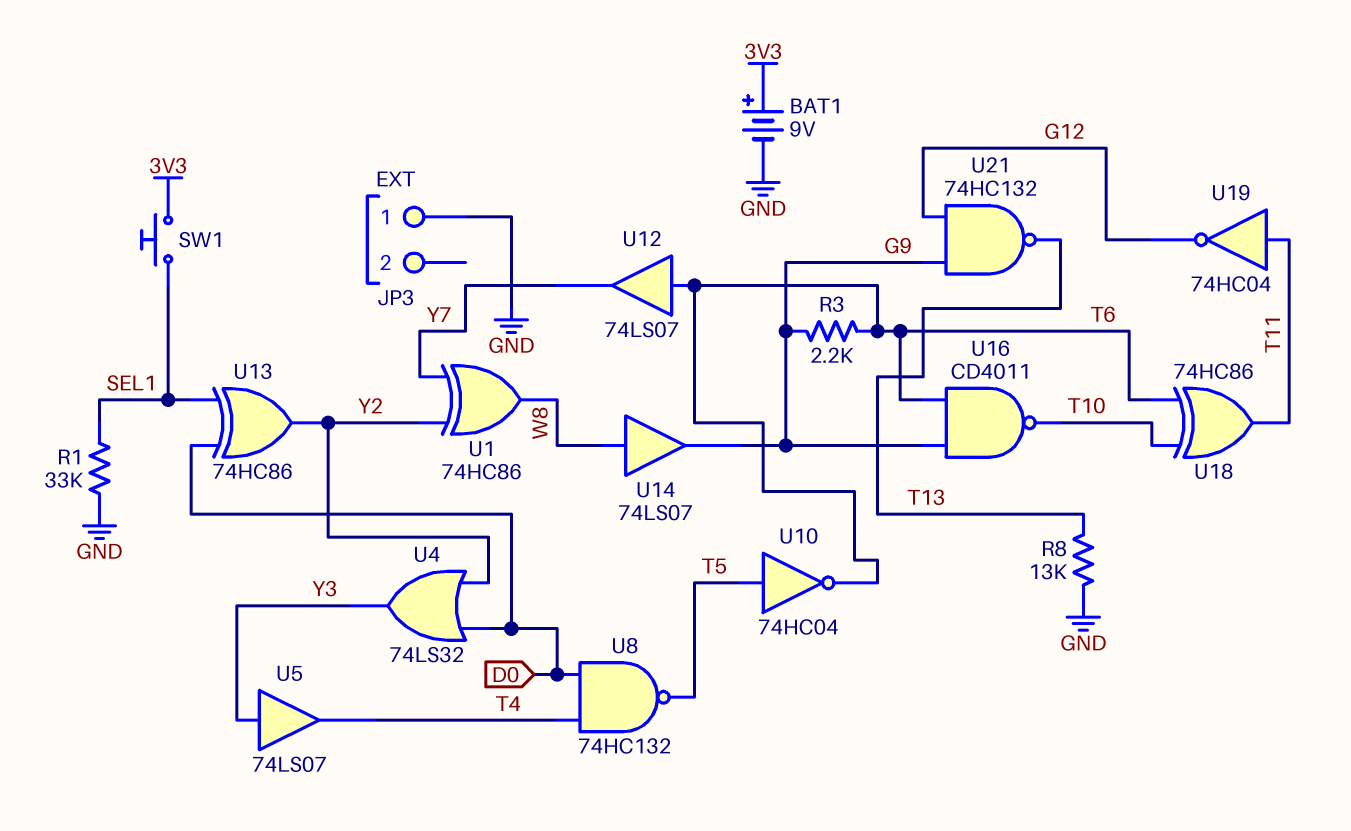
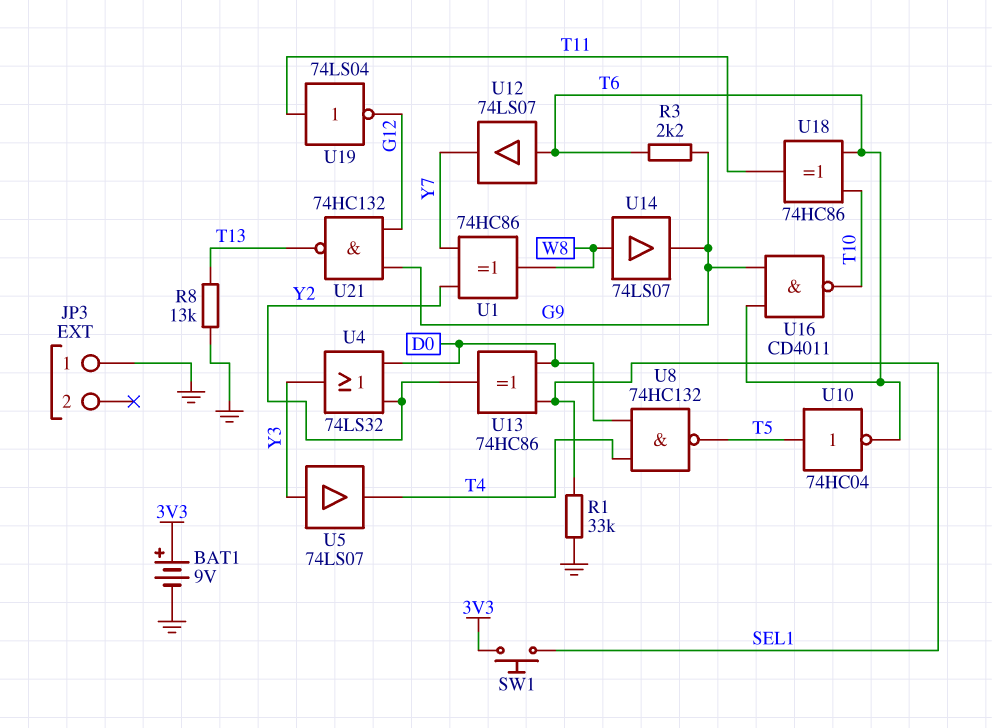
U19: NOT 74HC04 (in T11, out G12) -> NOT 74LS04 (in T11, out G12)

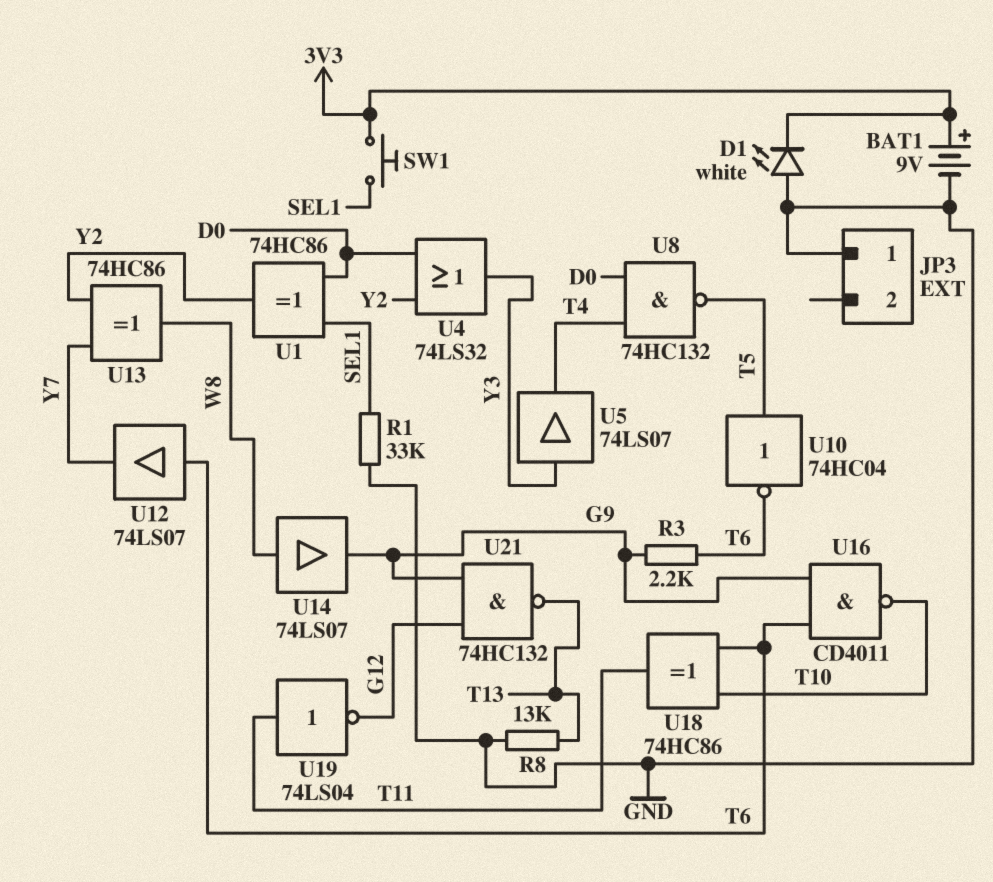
D1: none -> LED white (A GND, K 3V3)
U1: XOR 74HC86 (in Y2, in Y7, out W8) -> XOR 74HC86 (in D0, in SEL1, out Y2)
U13: XOR 74HC86 (in D0, in SEL1, out Y2) -> XOR 74HC86 (in Y2, in Y7, out W8)

